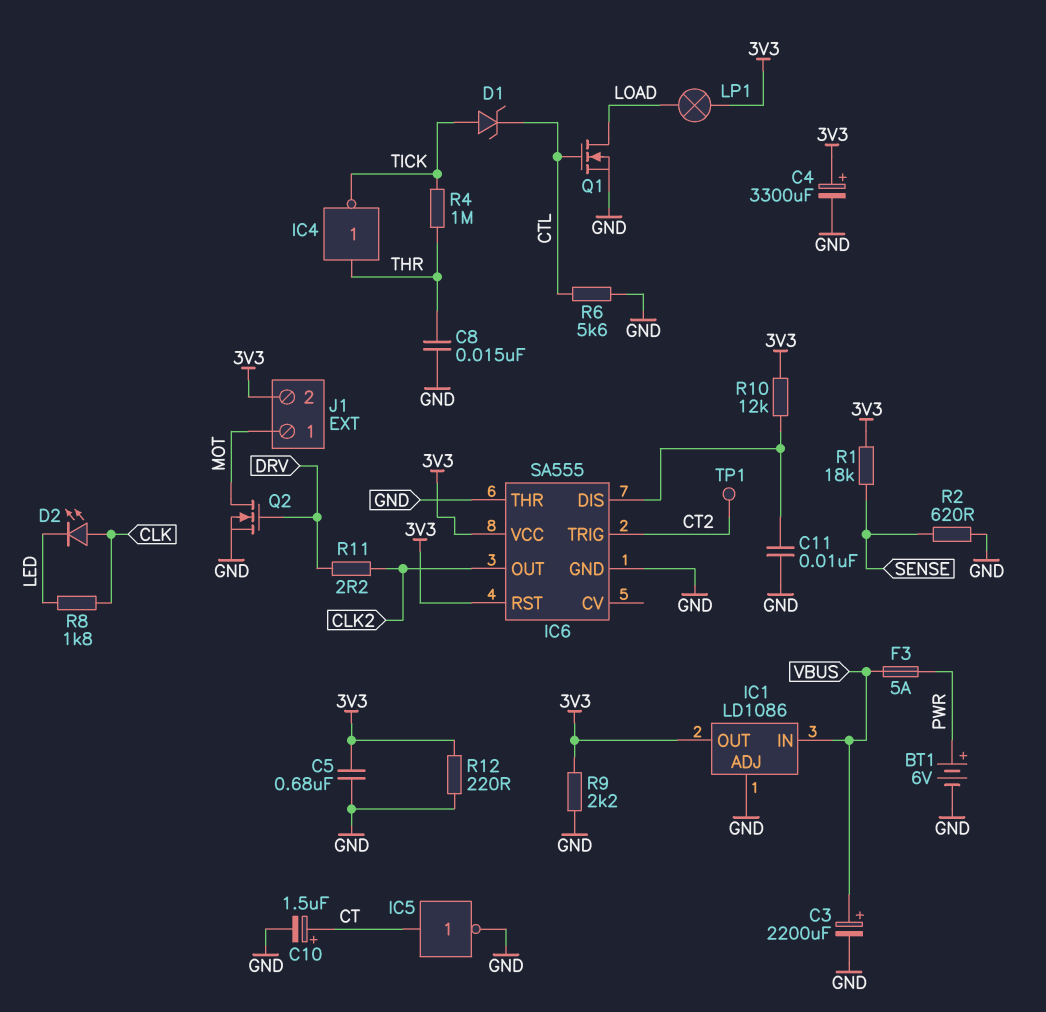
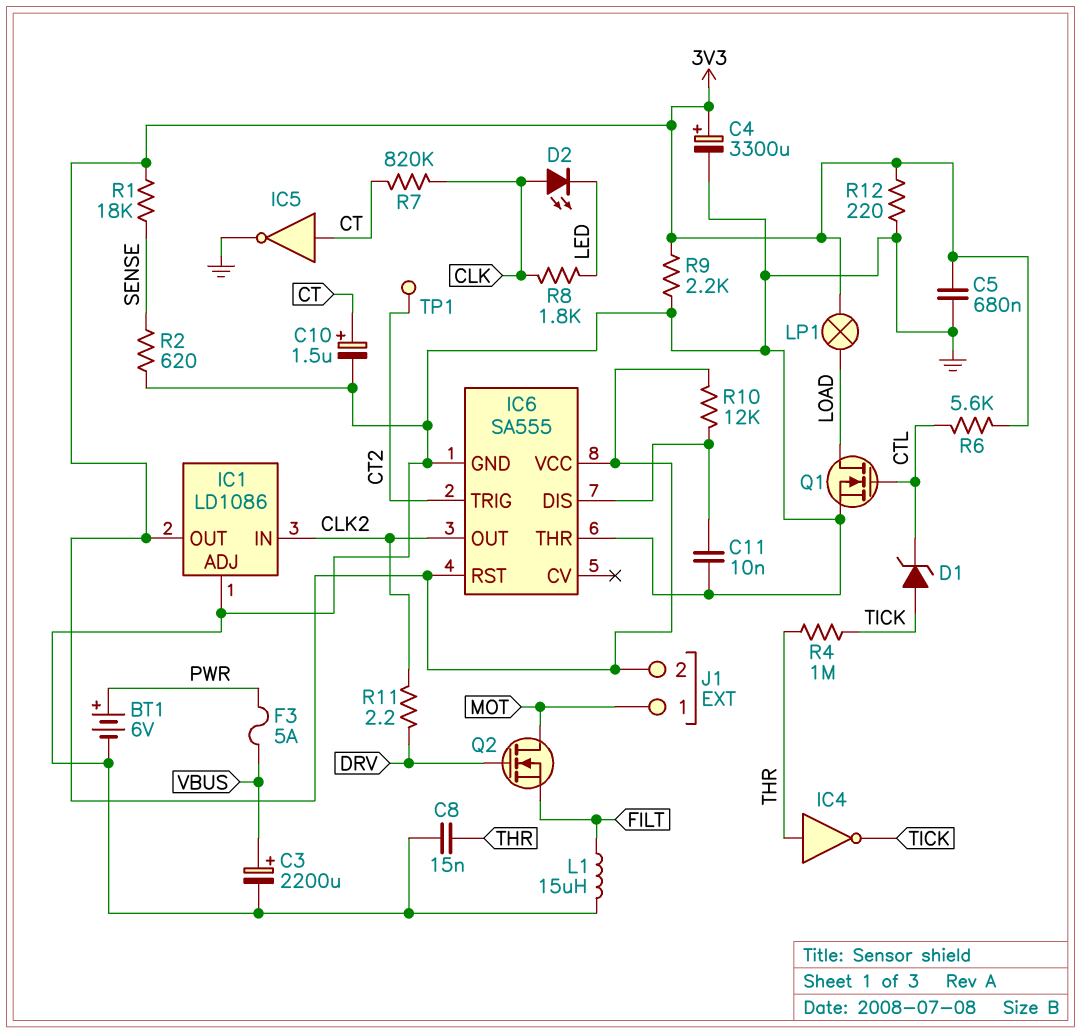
IC1 pin IN: VBUS -> CLK2
L1: none -> 15uH (FILT, GND)
Q2: NMOS (G DRV, D MOT, S GND) -> NMOS (G DRV, D MOT, S FILT)
R6: 5.6k (CTL, GND) -> 5.6k (3V3, CTL)
R7: none -> 820k (CLK, CT)

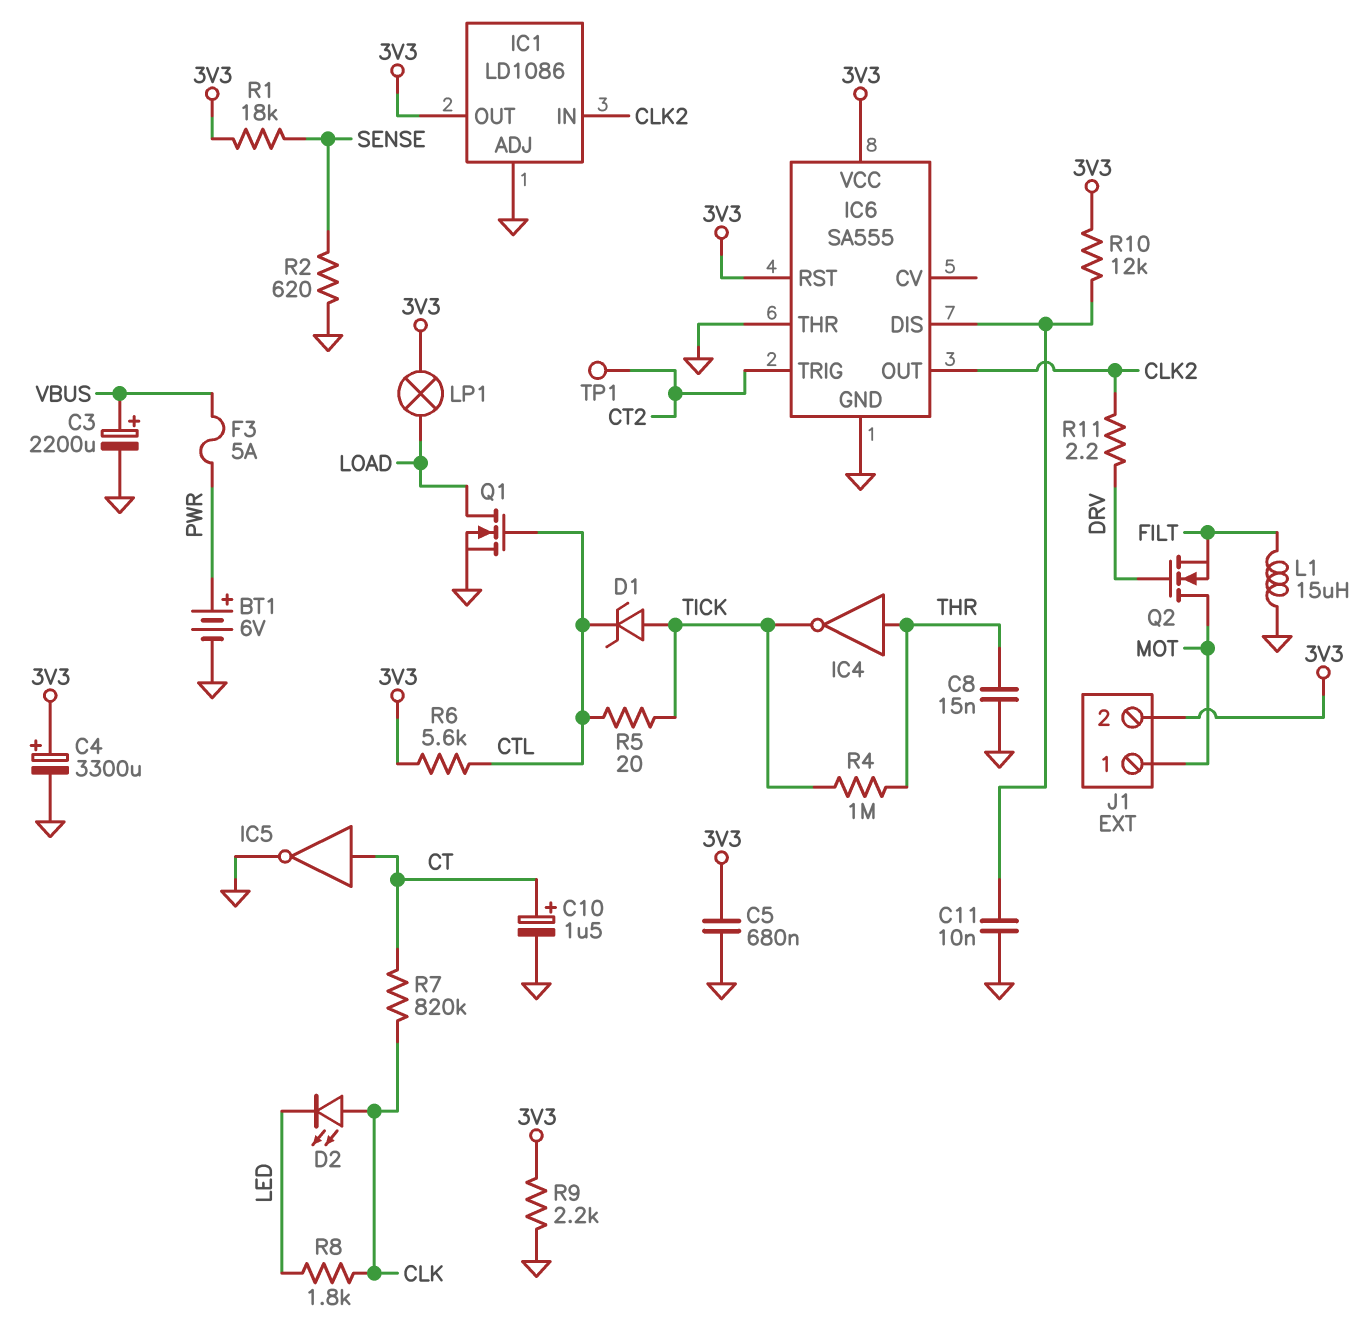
R5: none -> 20 (CTL, TICK)
R12: 220 (3V3, GND) -> none

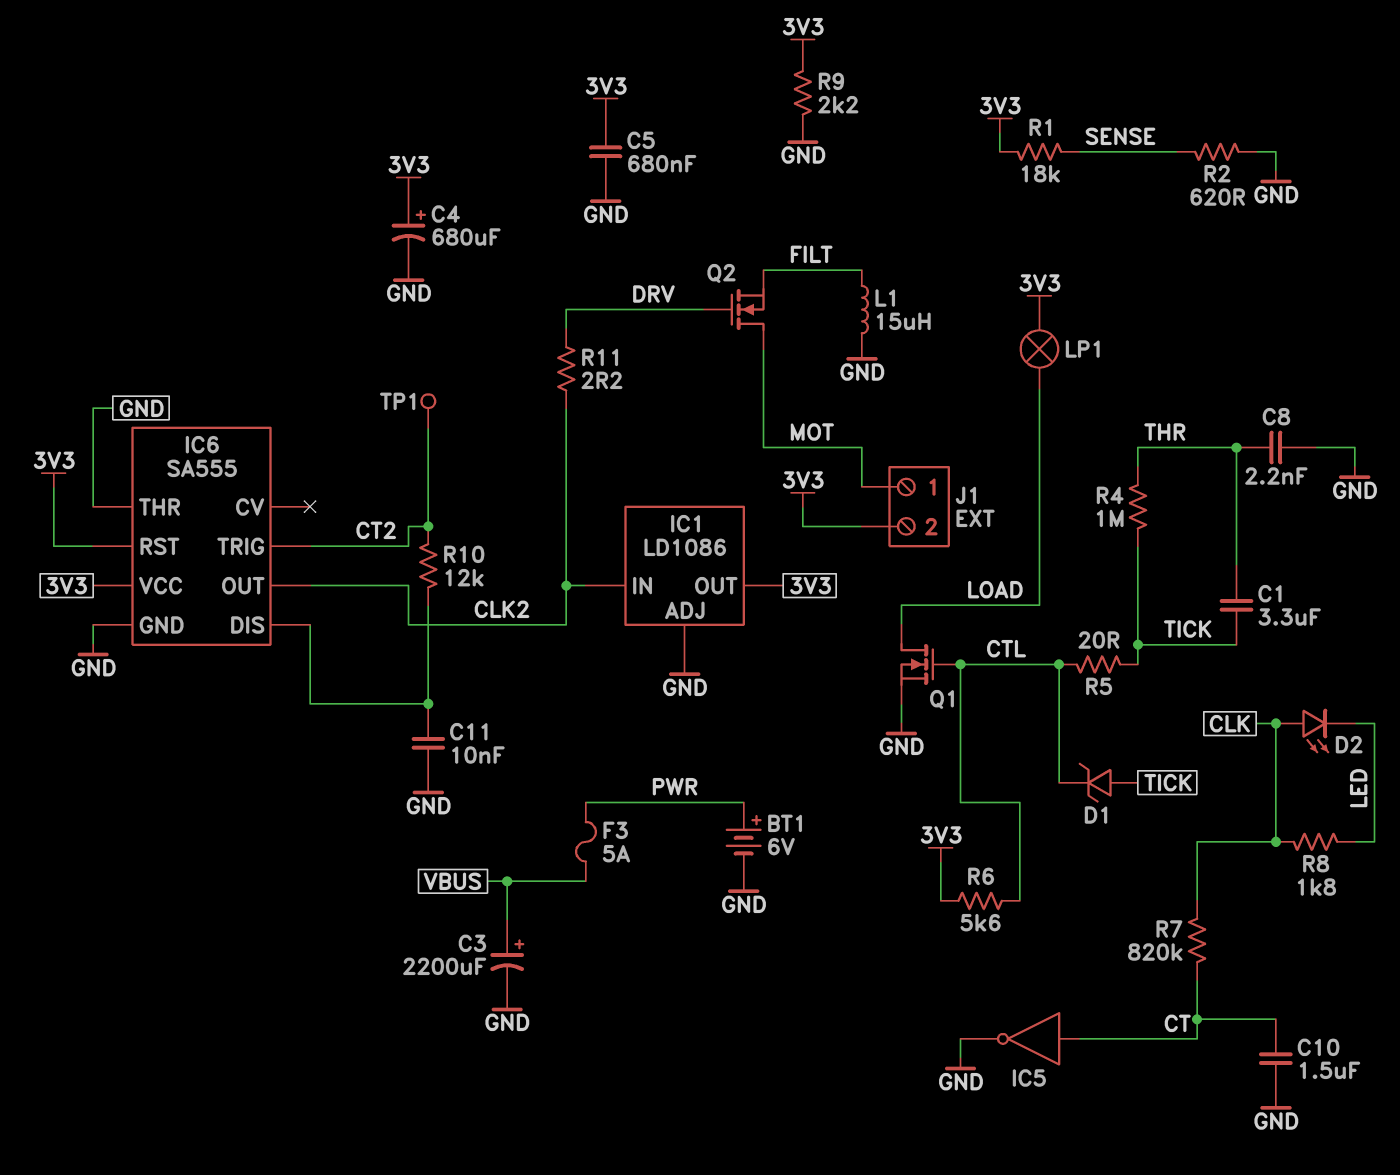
C1: none -> 3.3uF (THR, TICK)
C4: 3300uF (plus 3V3, minus GND) -> 680uF (plus 3V3, minus GND)
C8: 15nF (GND, THR) -> 2.2nF (GND, THR)
C10: 1.5uF (plus CT, minus GND) -> 1.5uF (CT, GND)
IC4: NOT (in THR, out TICK) -> none
R10: 12k (3V3, IC6/DIS) -> 12k (CT2, IC6/DIS)

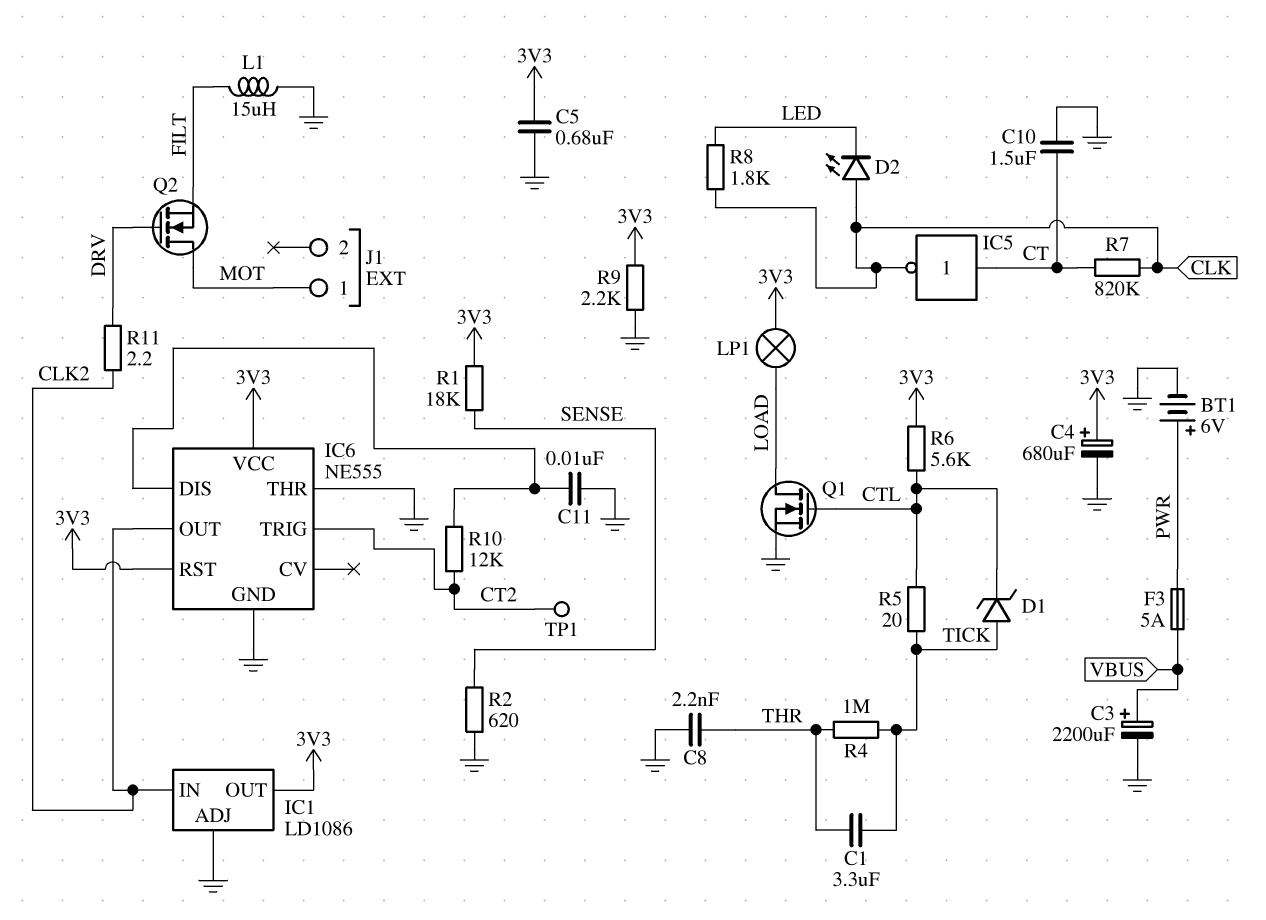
IC5: NOT (in CT, out GND) -> NOT (in CT, out CLK)
IC6: SA555 -> NE555
J1 pin 2: 3V3 -> none

